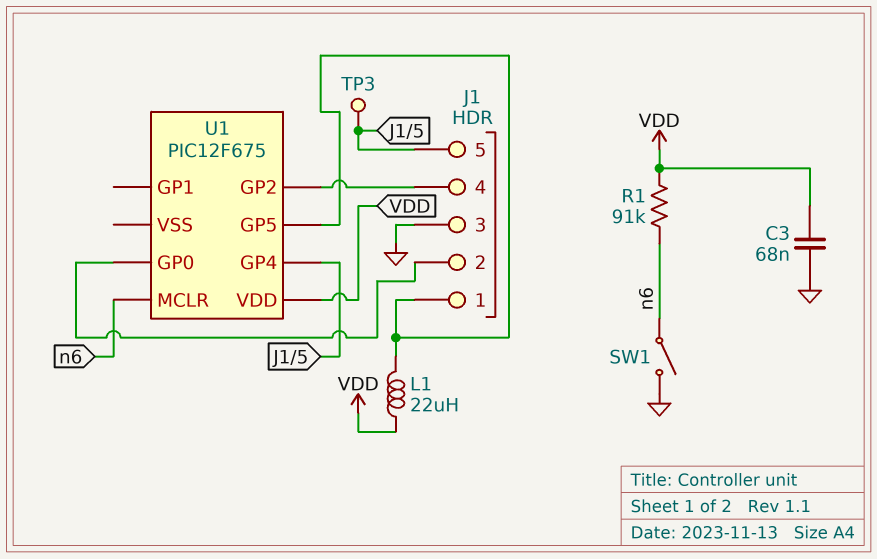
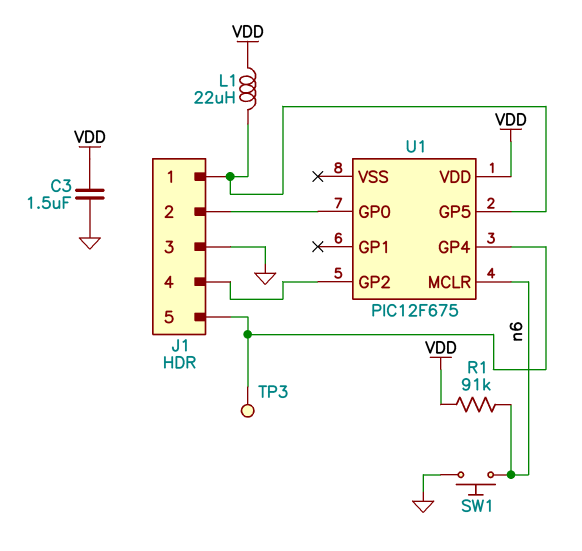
C3: 68nF (GND, VDD) -> 1.5uF (GND, VDD)
SW1: switch (GND, n6) -> button (GND, n6)

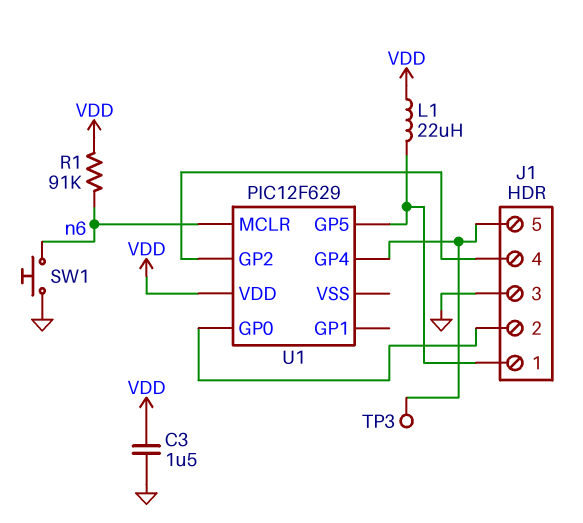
U1: PIC12F675 -> PIC12F629

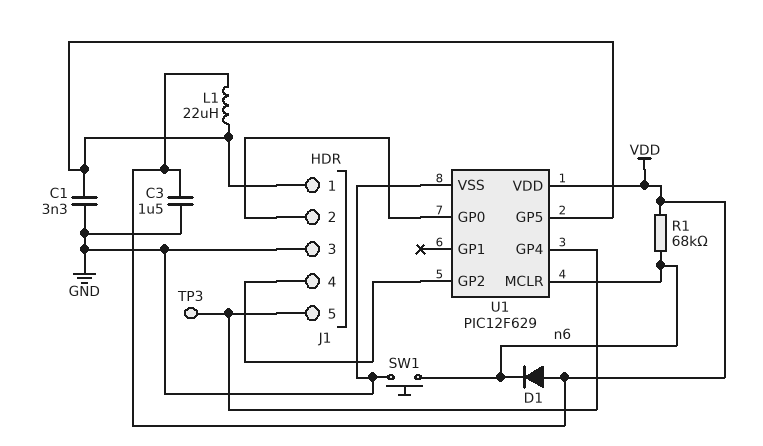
C1: none -> 3.3nF (GND, J1/1)
D1: none -> diode (A VDD, K n6)
R1: 91k (VDD, n6) -> 68k (VDD, n6)
U1 pin VSS: none -> GND

